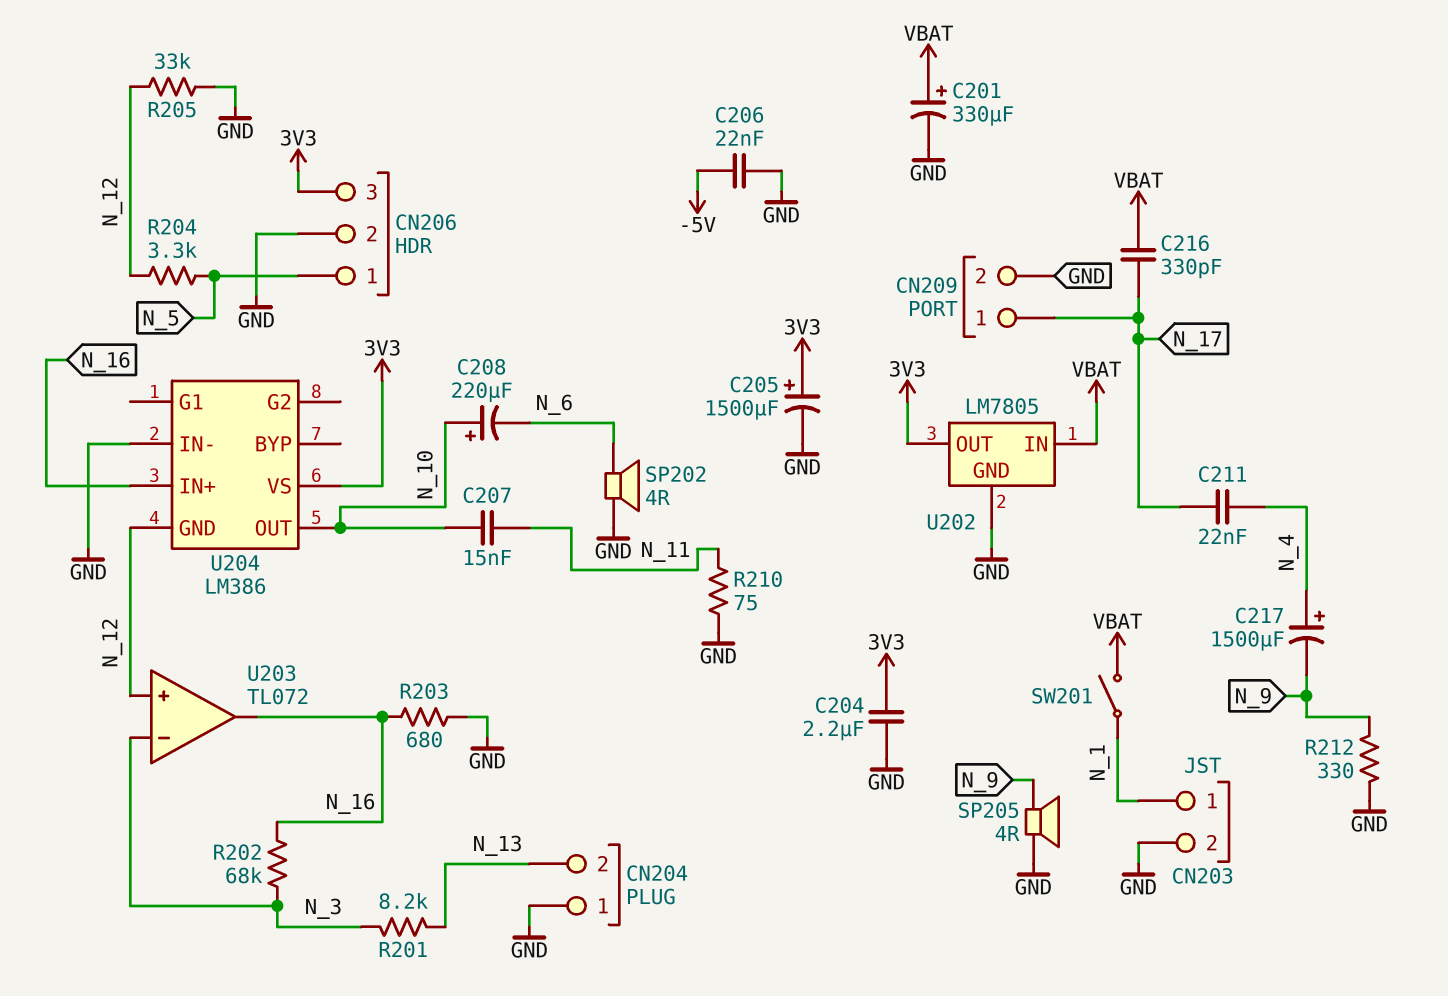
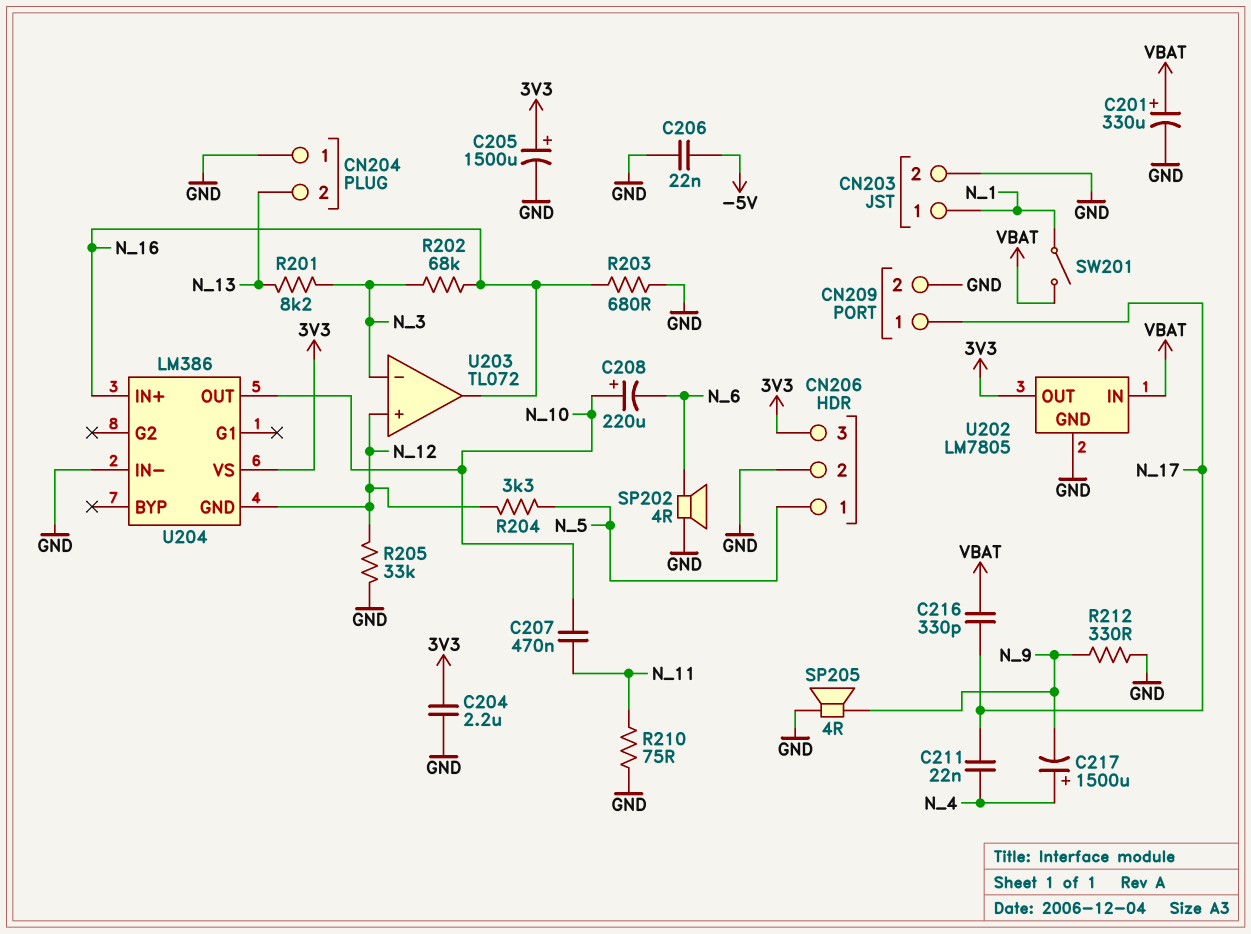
C207: 15nF (N_10, N_11) -> 470nF (N_10, N_11)

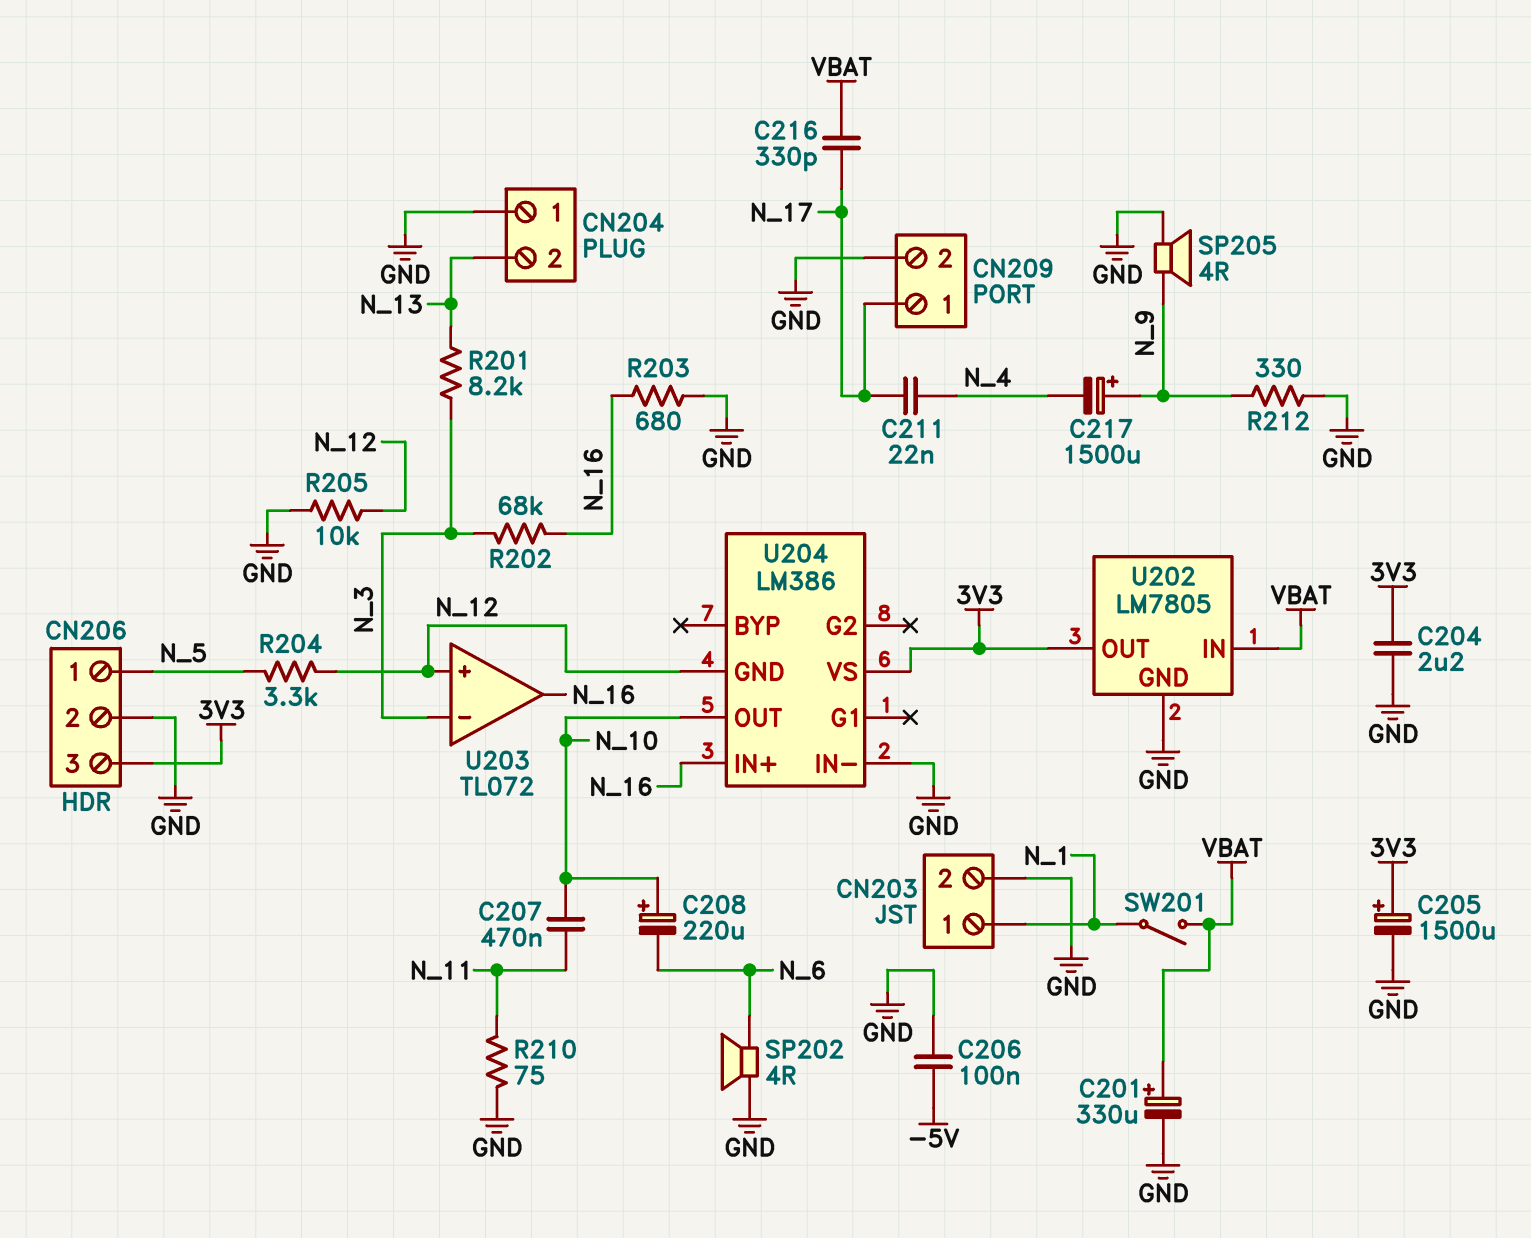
C206: 22nF (-5V, GND) -> 100nF (-5V, GND)
C217: 1500uF (plus N_4, minus N_9) -> 1500uF (plus N_9, minus N_4)
R205: 33k (GND, N_12) -> 10k (GND, N_12)

